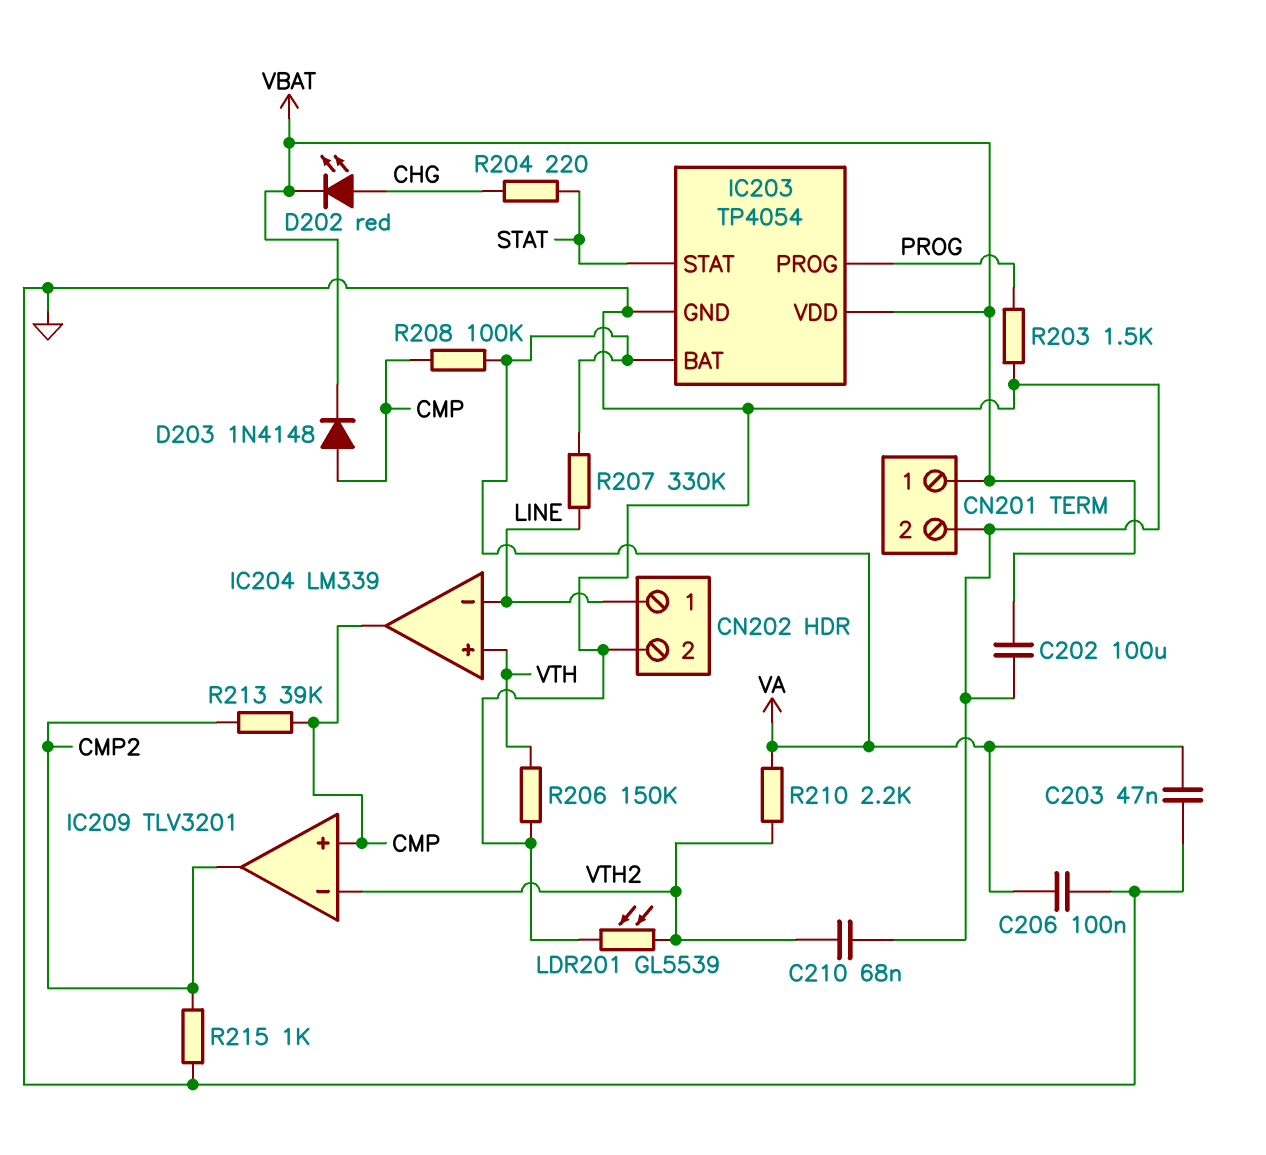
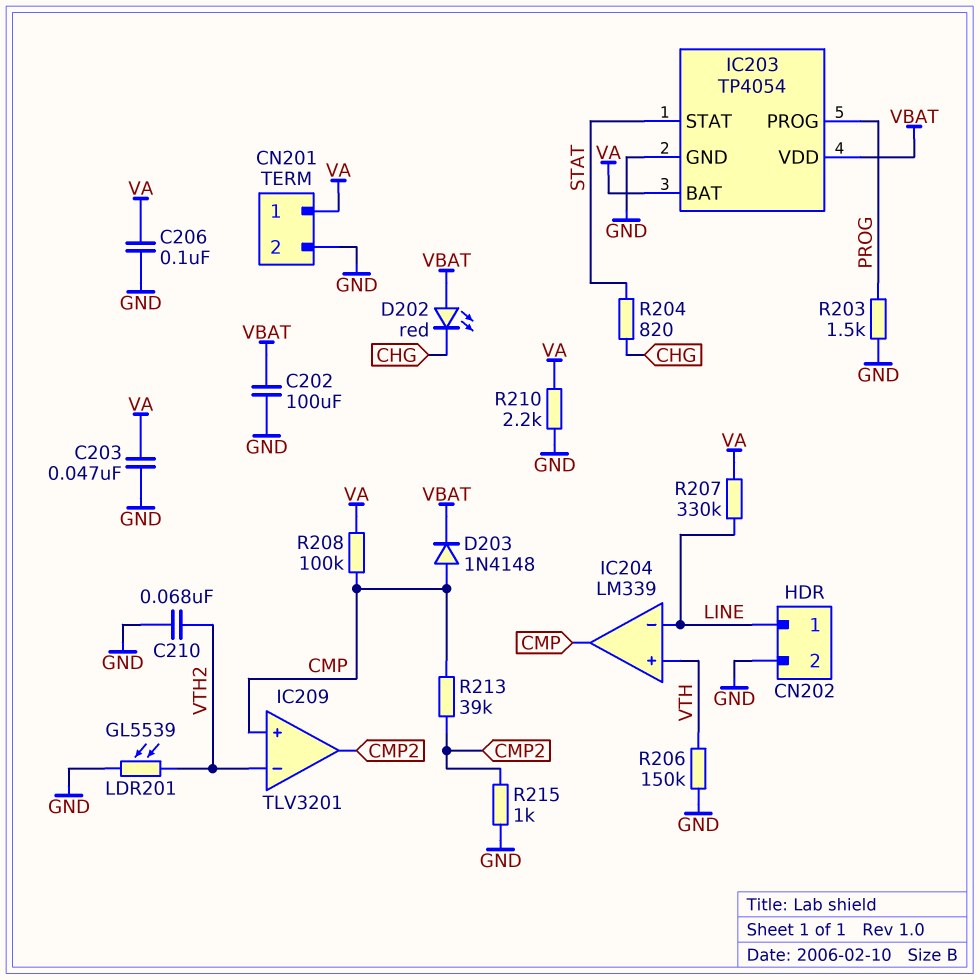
CN201 pin 1: VBAT -> VA
D202: LED red (A CHG, K VBAT) -> LED red (A VBAT, K CHG)
R204: 220 (CHG, STAT) -> 820 (CHG, STAT)
R210: 2.2k (VA, VTH2) -> 2.2k (GND, VA)

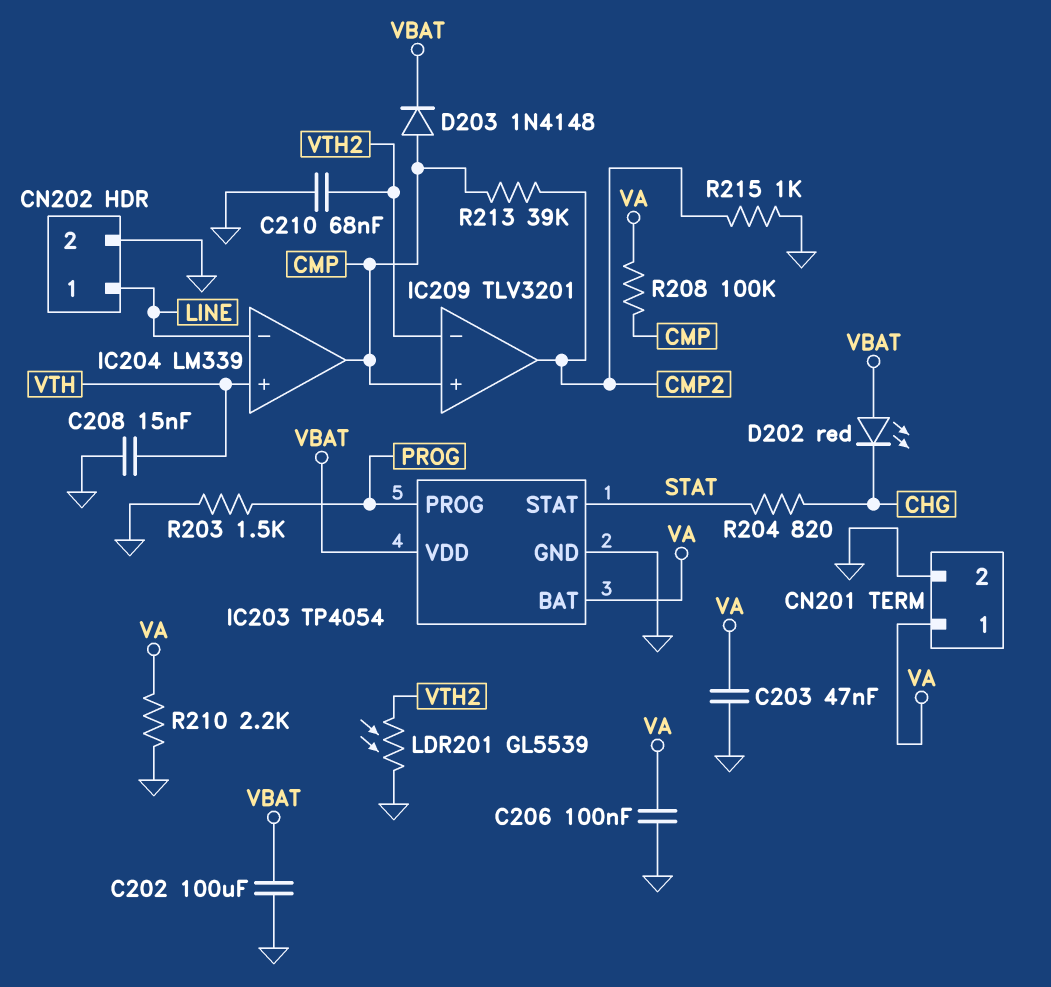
C208: none -> 15nF (GND, VTH)
R206: 150k (GND, VTH) -> none
R207: 330k (LINE, VA) -> none

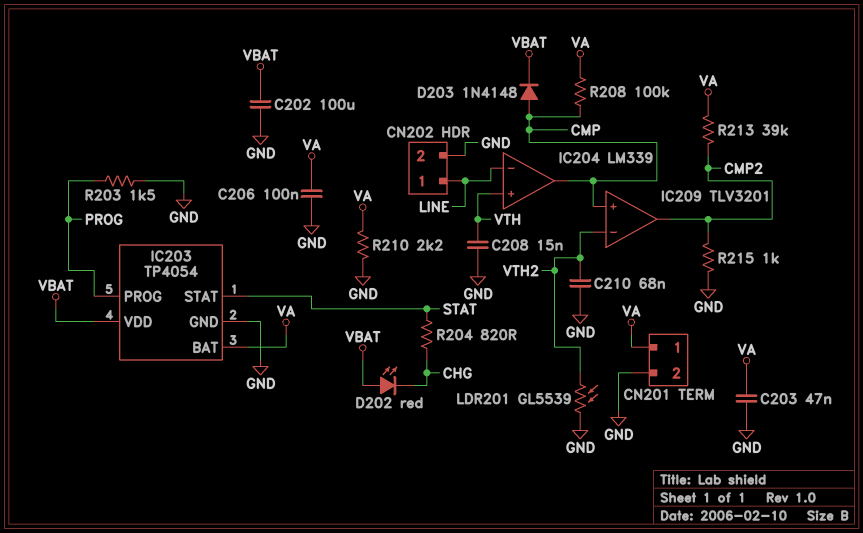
R213: 39k (CMP, CMP2) -> 39k (CMP2, VA)

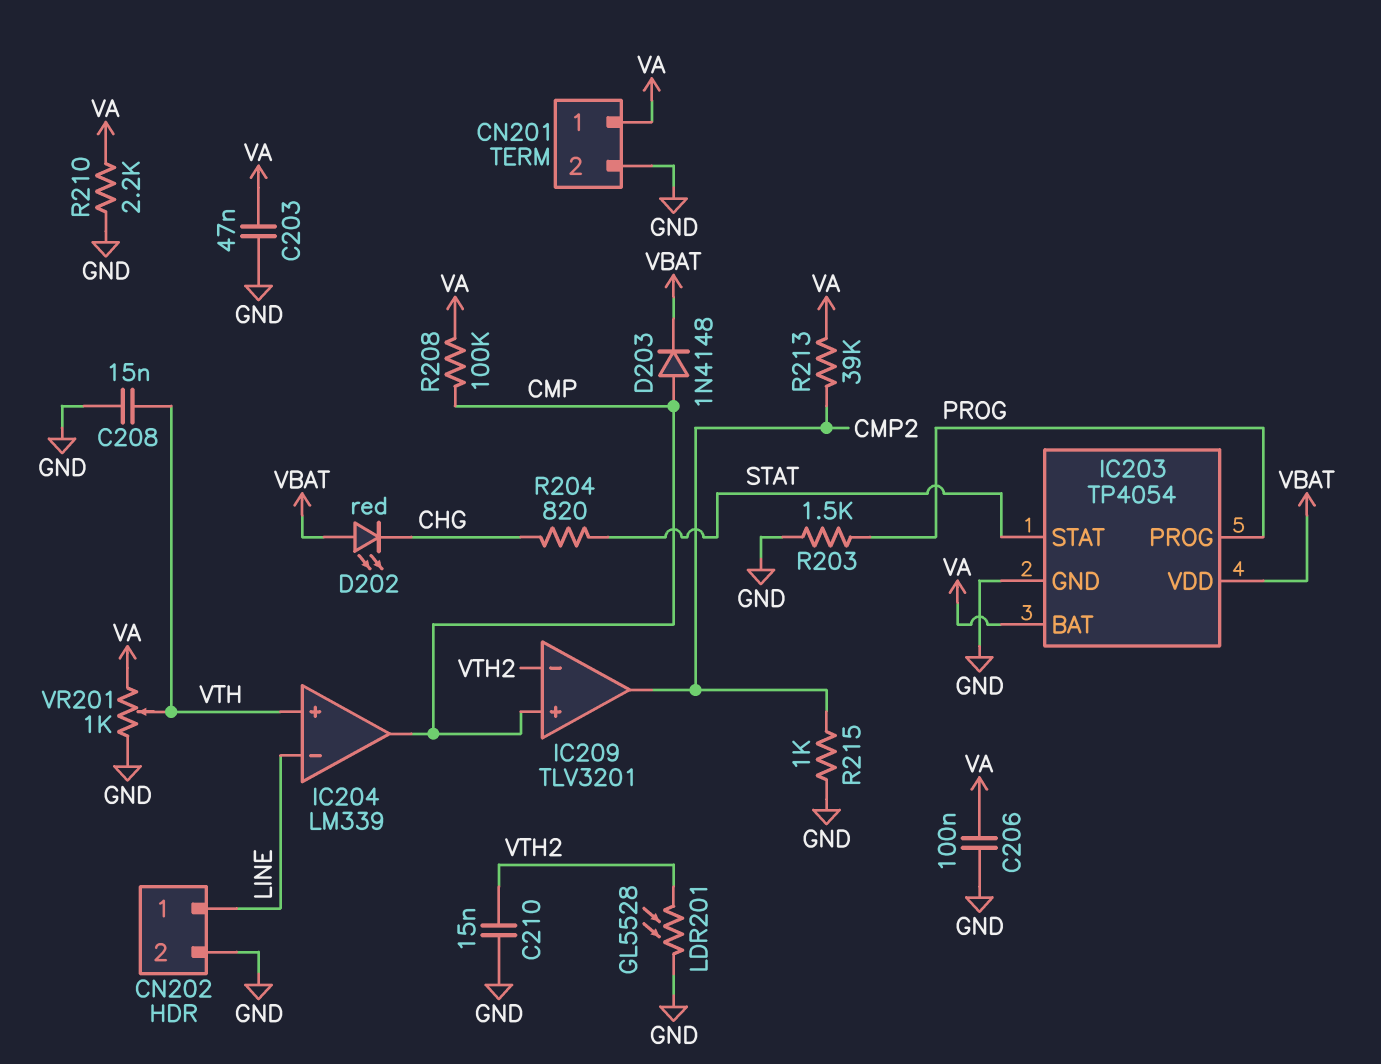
C202: 100uF (GND, VBAT) -> none
C210: 68nF (GND, VTH2) -> 15nF (GND, VTH2)
LDR201: GL5539 (GND, VTH2) -> GL5528 (GND, VTH2)
VR201: none -> 1k (GND, VA, wiper VTH)

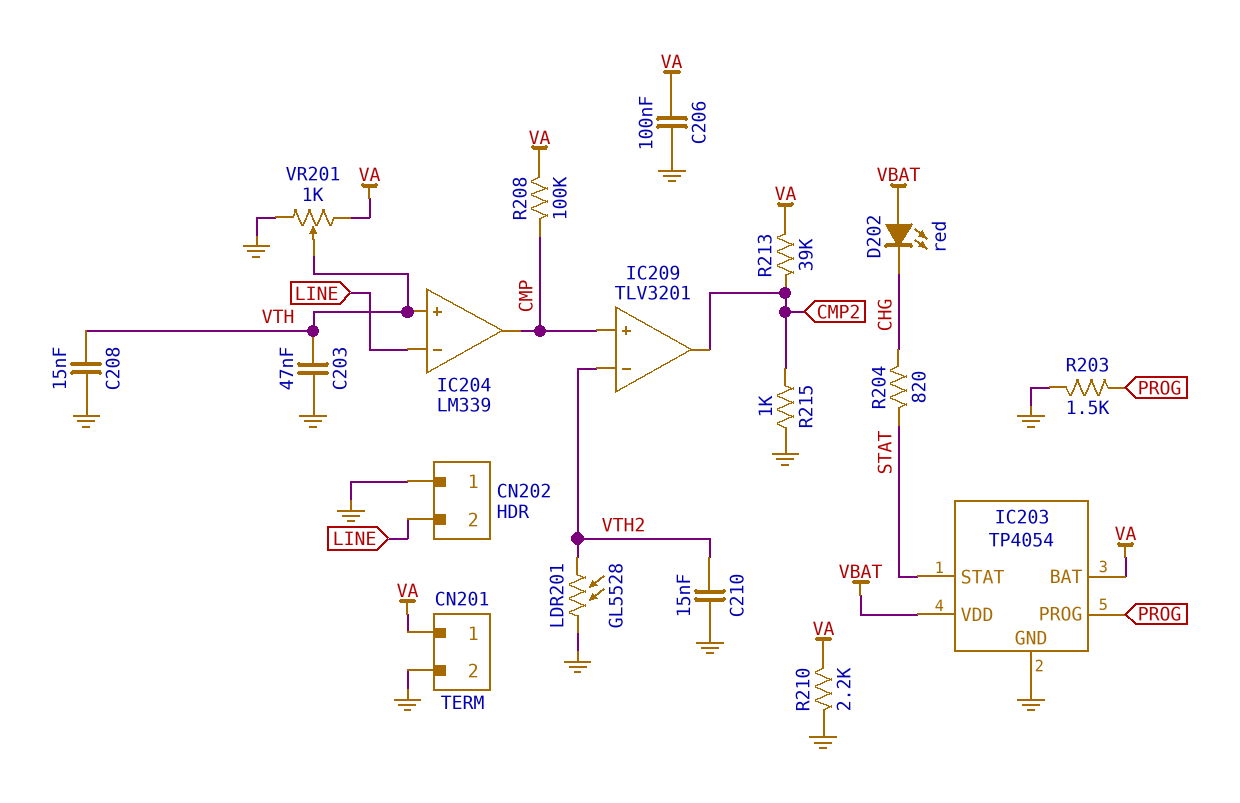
C203: 47nF (GND, VA) -> 47nF (GND, VTH)
CN202 pin 1: LINE -> GND
CN202 pin 2: GND -> LINE
D203: diode 1N4148 (A CMP, K VBAT) -> none

